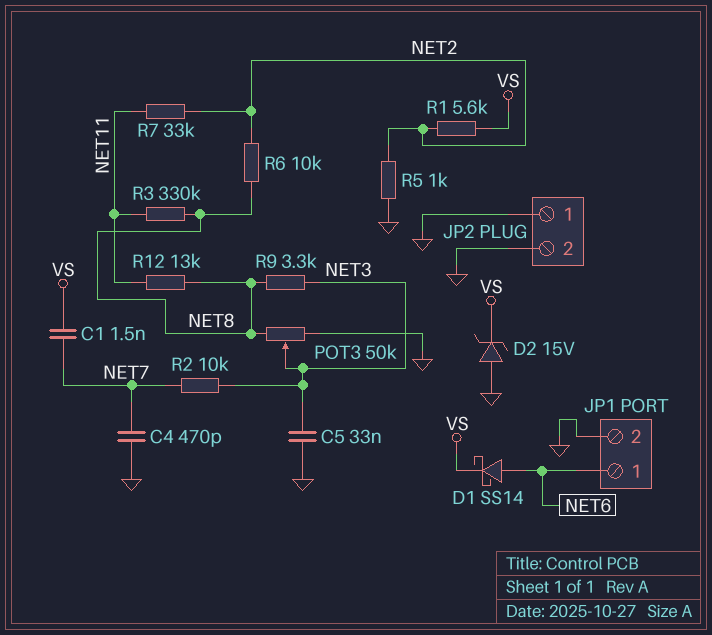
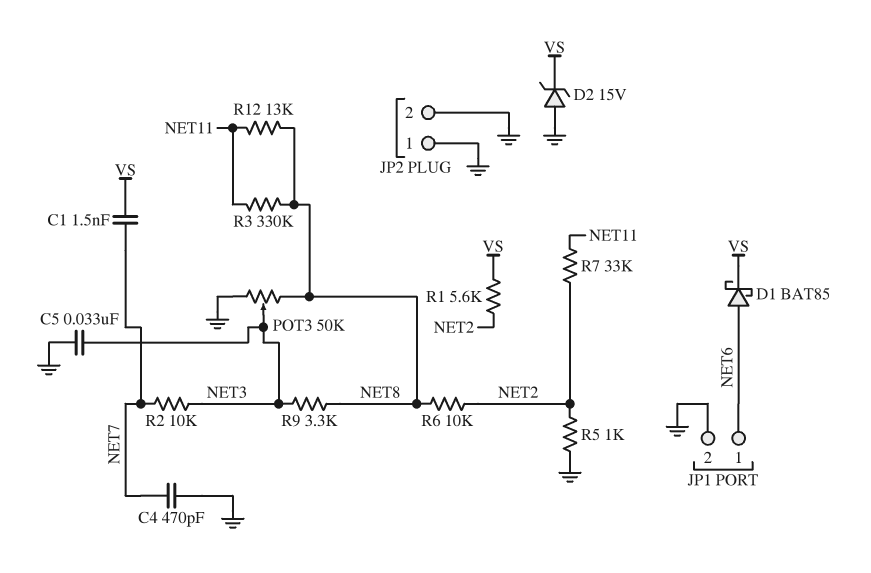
D1: schottky SS14 (A NET6, K VS) -> schottky BAT85 (A NET6, K VS)

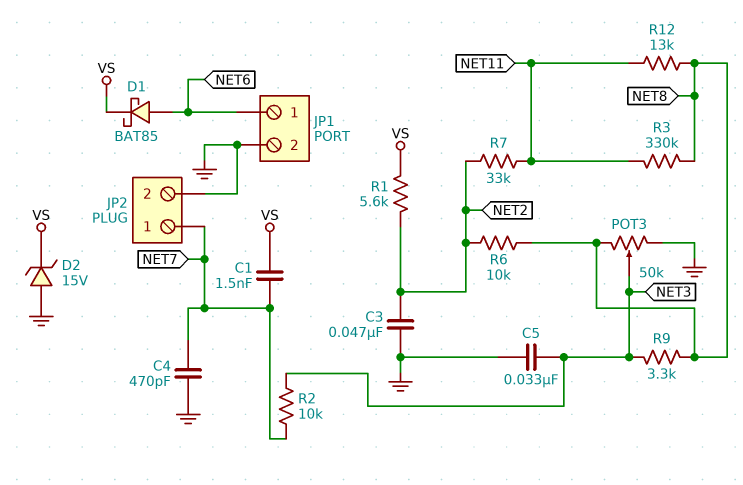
C3: none -> 47nF (GND, NET2)
JP2 pin 1: GND -> NET7
R5: 1k (GND, NET2) -> none

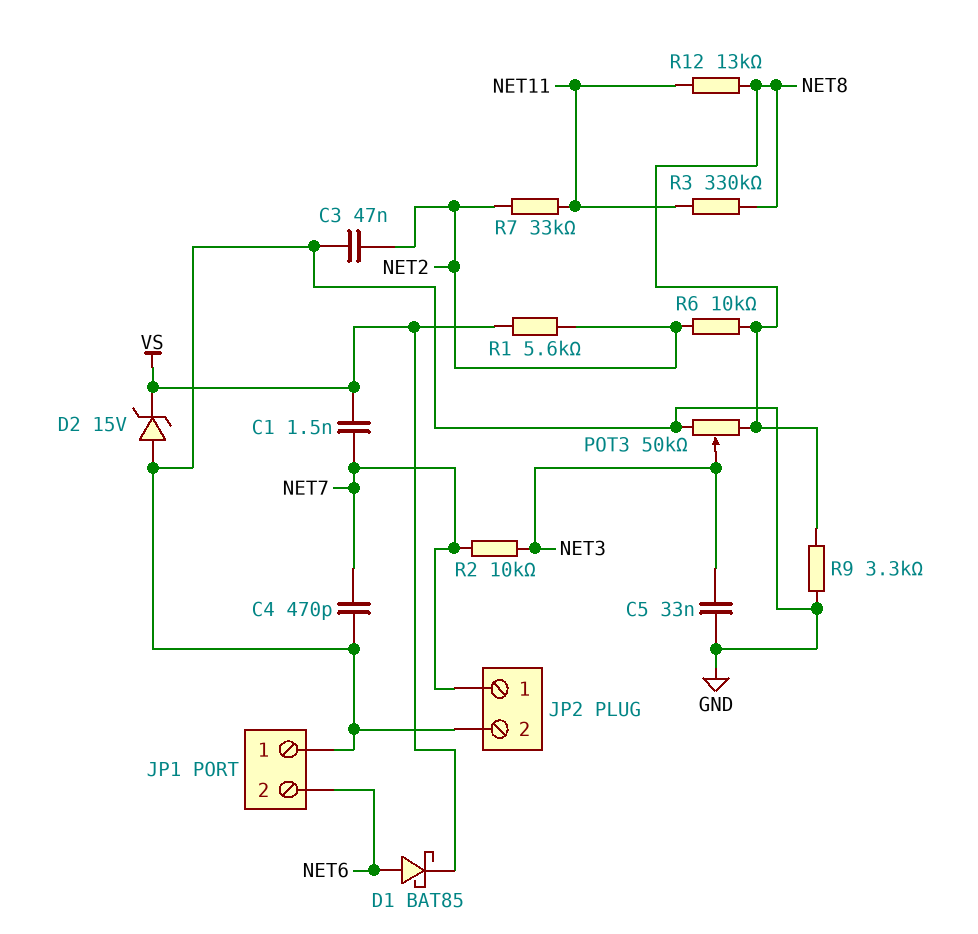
JP1 pin 1: NET6 -> GND
JP1 pin 2: GND -> NET6
R9: 3.3k (NET3, NET8) -> 3.3k (GND, NET8)

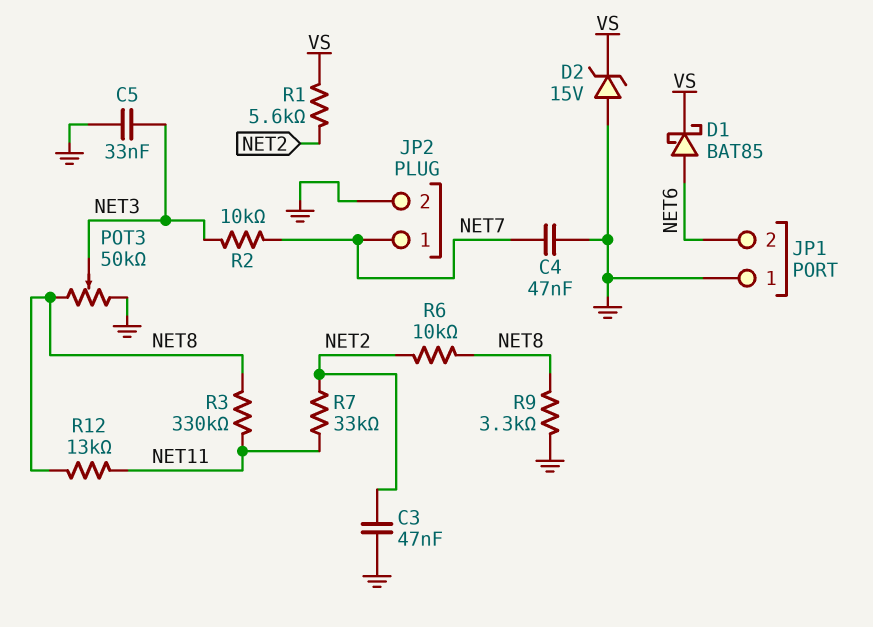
C1: 1.5nF (NET7, VS) -> none
C4: 470pF (GND, NET7) -> 47nF (GND, NET7)

